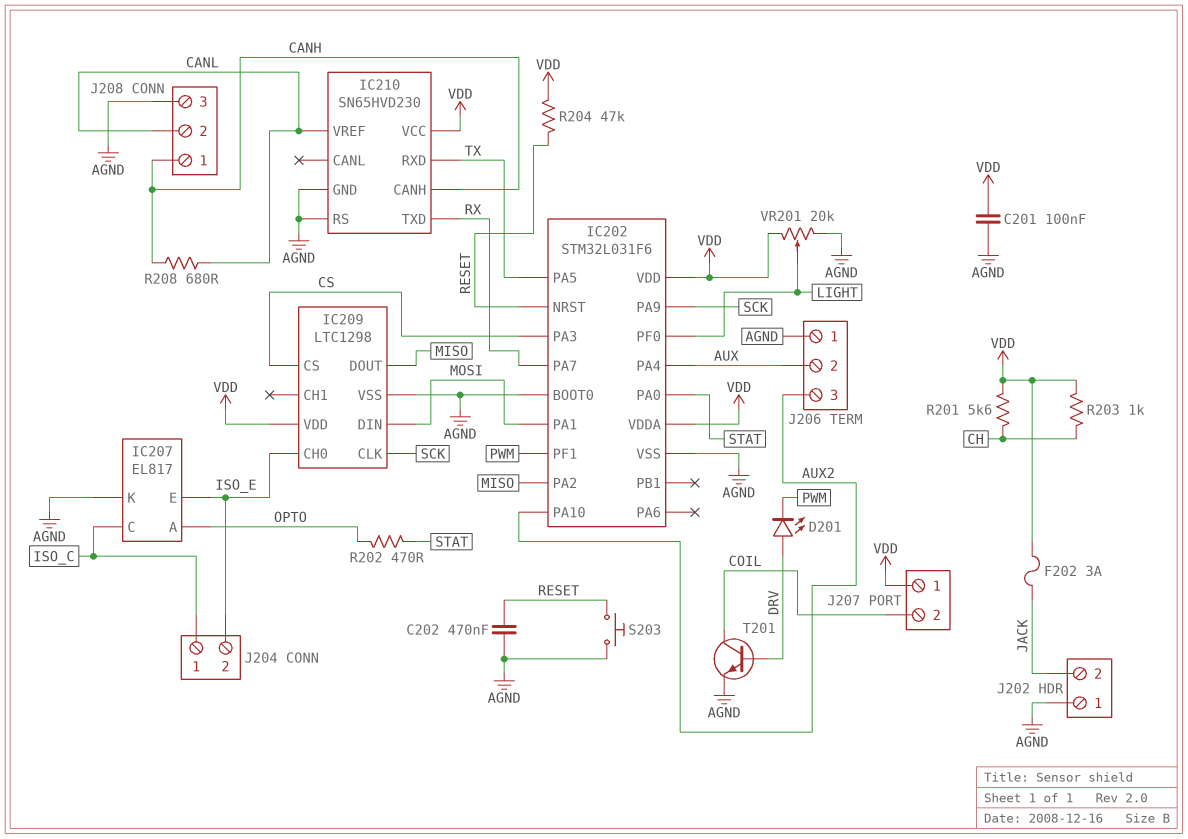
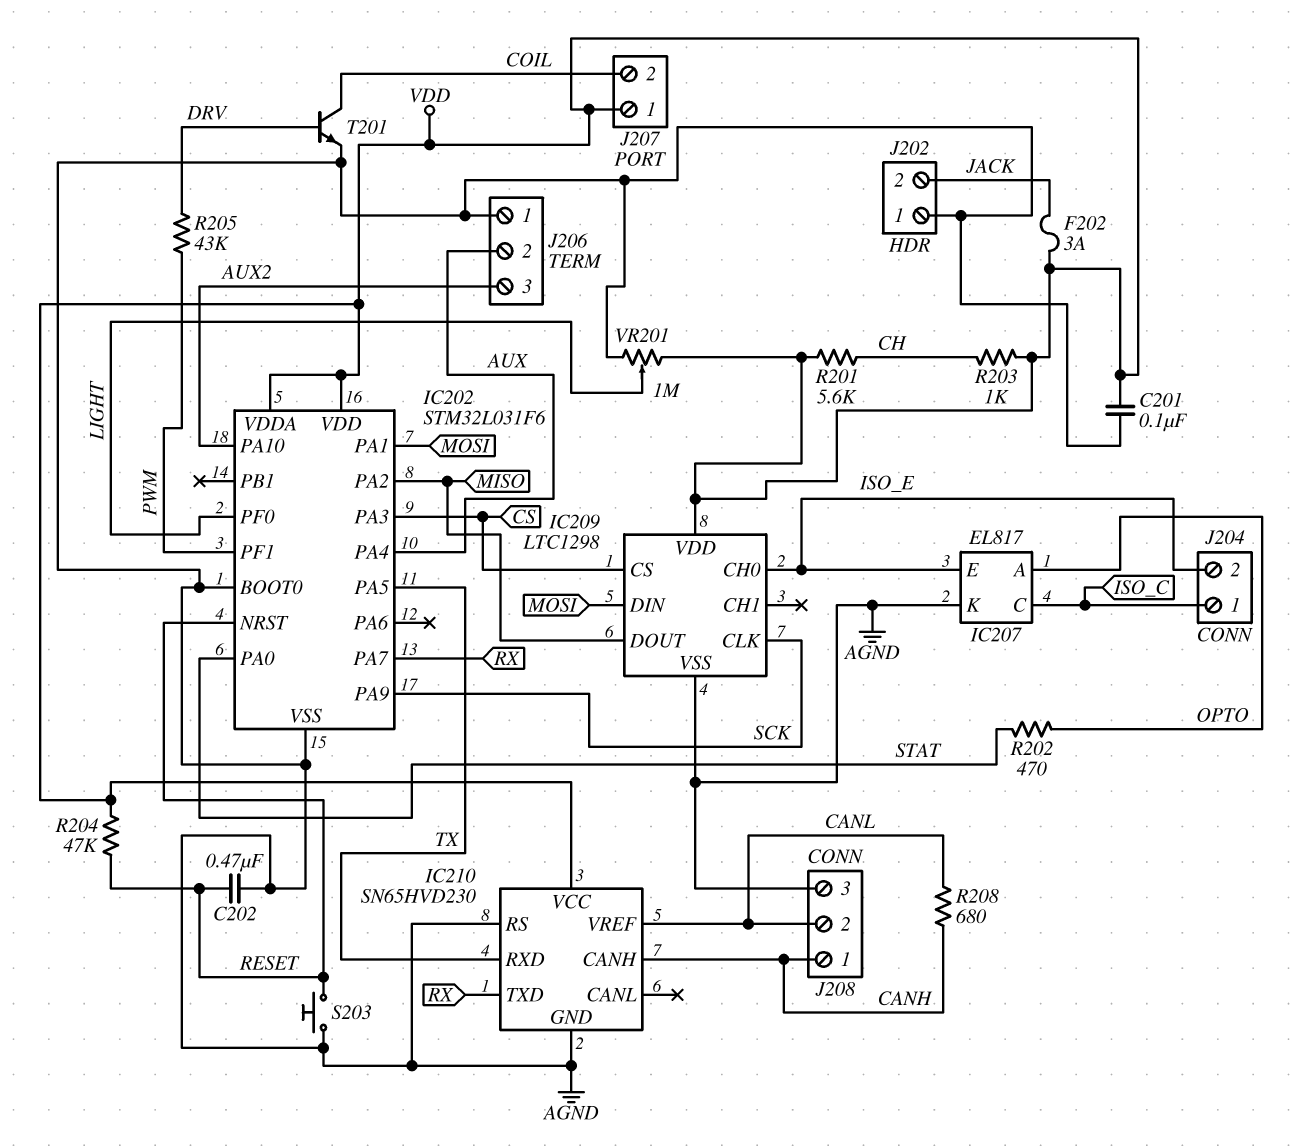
D201: LED (A DRV, K PWM) -> none
R205: none -> 43k (DRV, PWM)
VR201: 20k (AGND, VDD, wiper LIGHT) -> 1M (AGND, VDD, wiper LIGHT)

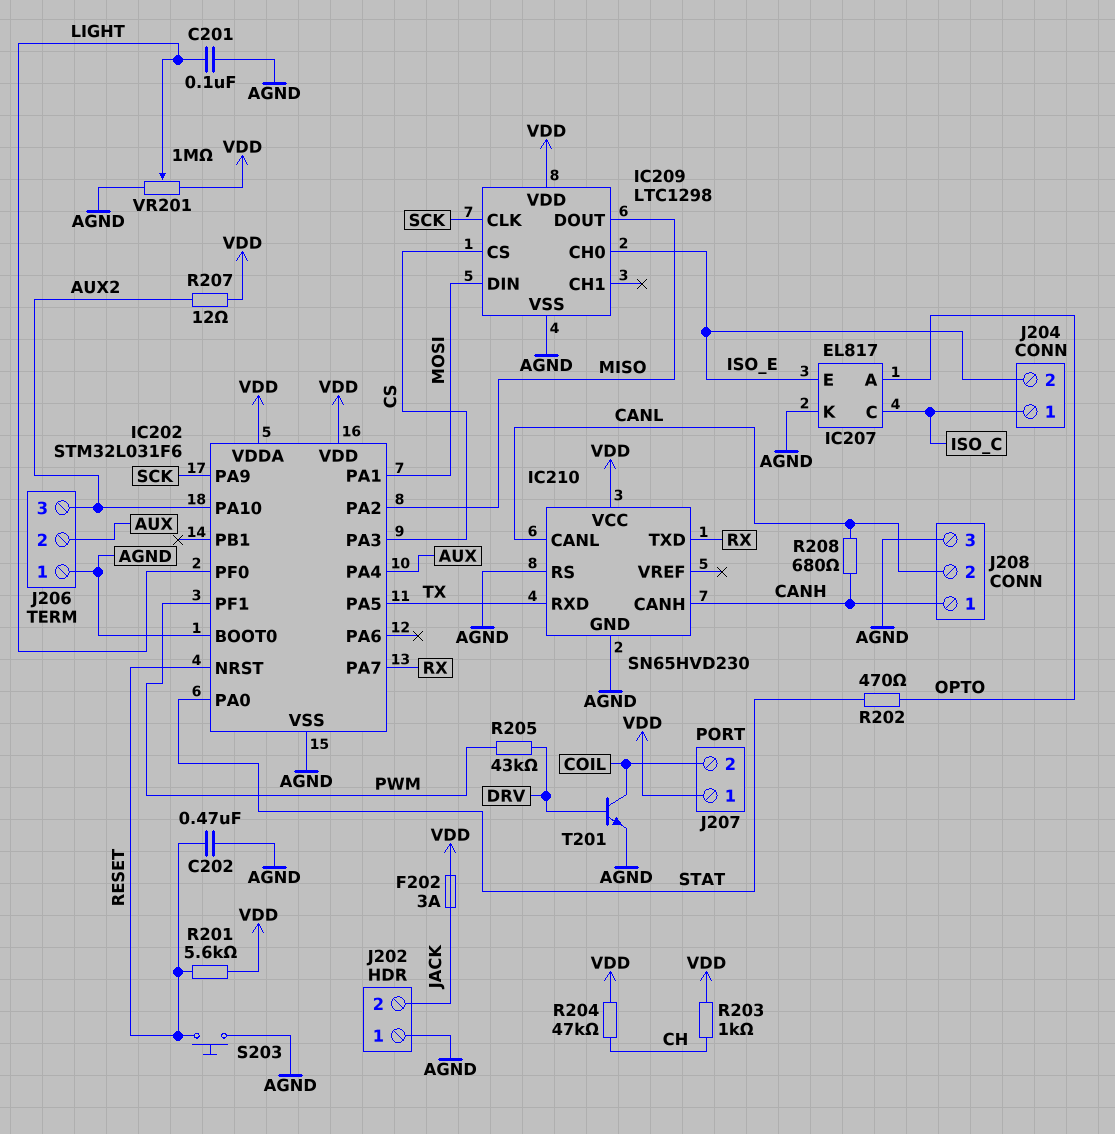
C201: 100nF (AGND, VDD) -> 100nF (AGND, LIGHT)
IC210 pin CANL: none -> CANL
IC210 pin VREF: CANL -> none
R201: 5.6k (CH, VDD) -> 5.6k (RESET, VDD)
R204: 47k (RESET, VDD) -> 47k (CH, VDD)
R207: none -> 12 (AUX2, VDD)

